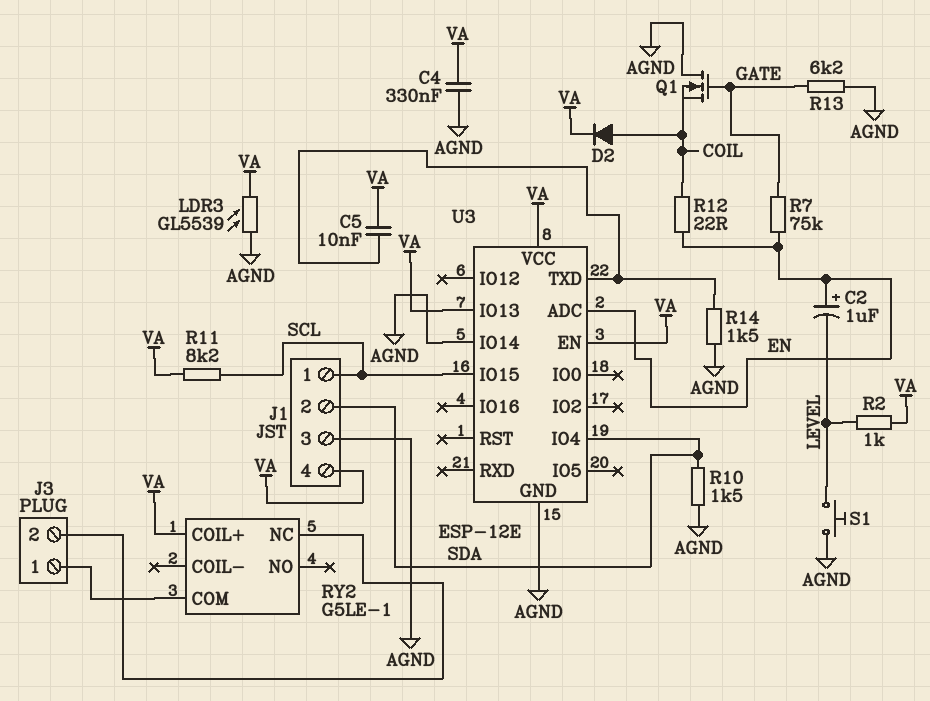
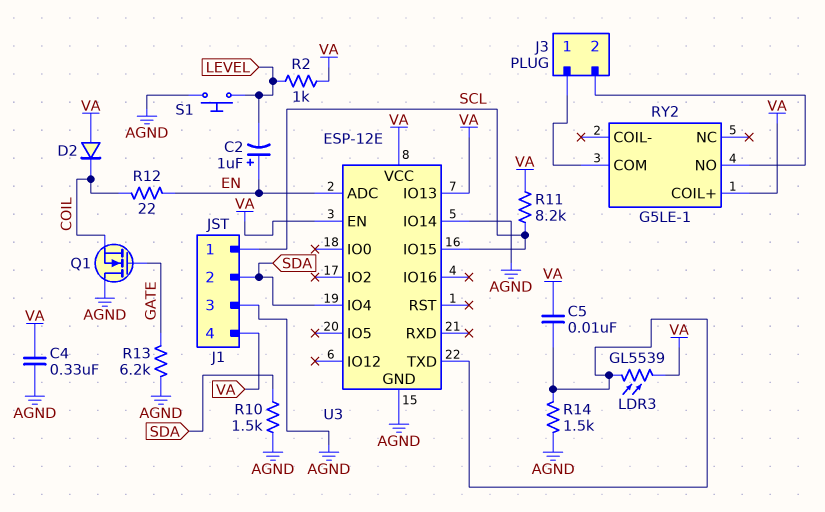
D2: diode (A COIL, K VA) -> diode (A VA, K COIL)
LDR3: GL5539 (AGND, VA) -> GL5539 (U3/TXD, VA)
R7: 75k (EN, GATE) -> none
RY2 pin NC: J3/2 -> none
RY2 pin NO: none -> J3/2

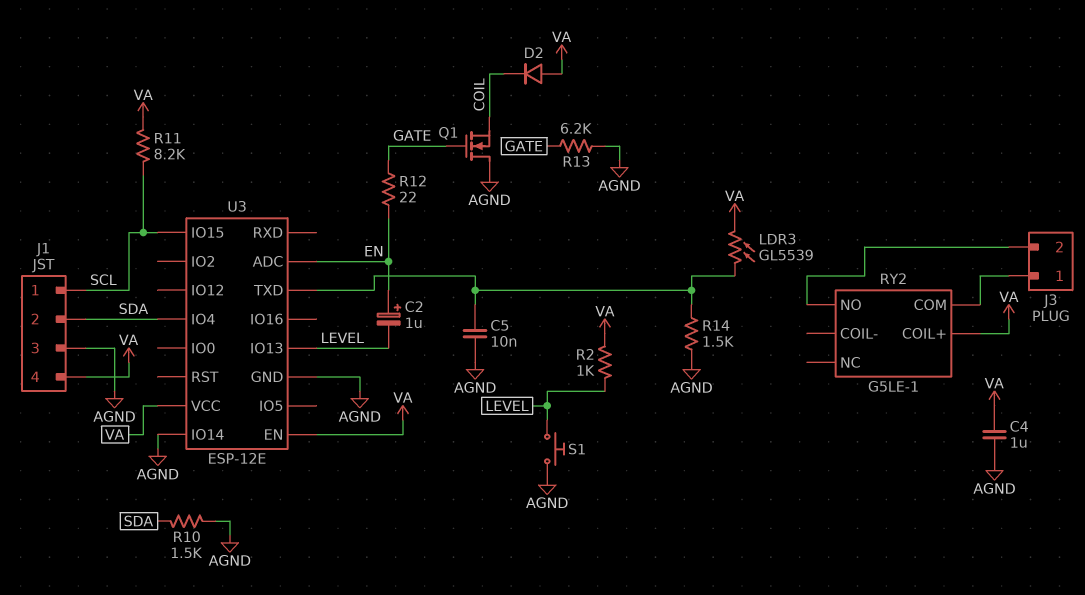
C4: 330nF (AGND, VA) -> 1uF (AGND, VA)
C5: 10nF (U3/TXD, VA) -> 10nF (AGND, U3/TXD)
R12: 22 (COIL, EN) -> 22 (EN, GATE)
U3 pin IO13: VA -> LEVEL

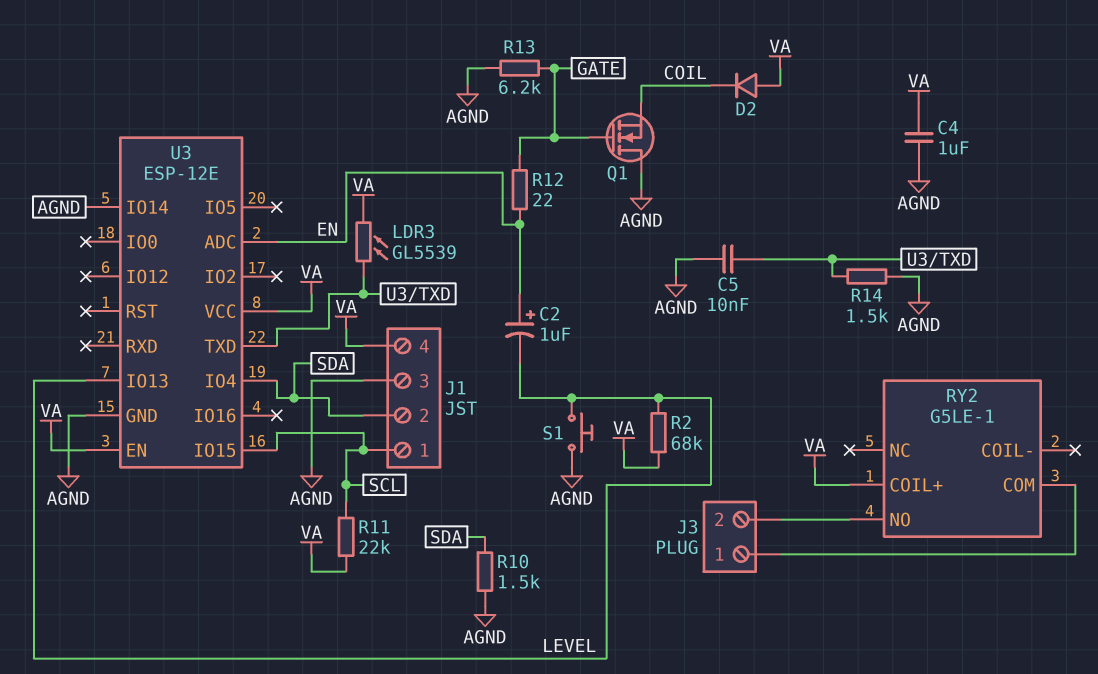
R2: 1k (LEVEL, VA) -> 68k (LEVEL, VA)
R11: 8.2k (SCL, VA) -> 22k (SCL, VA)

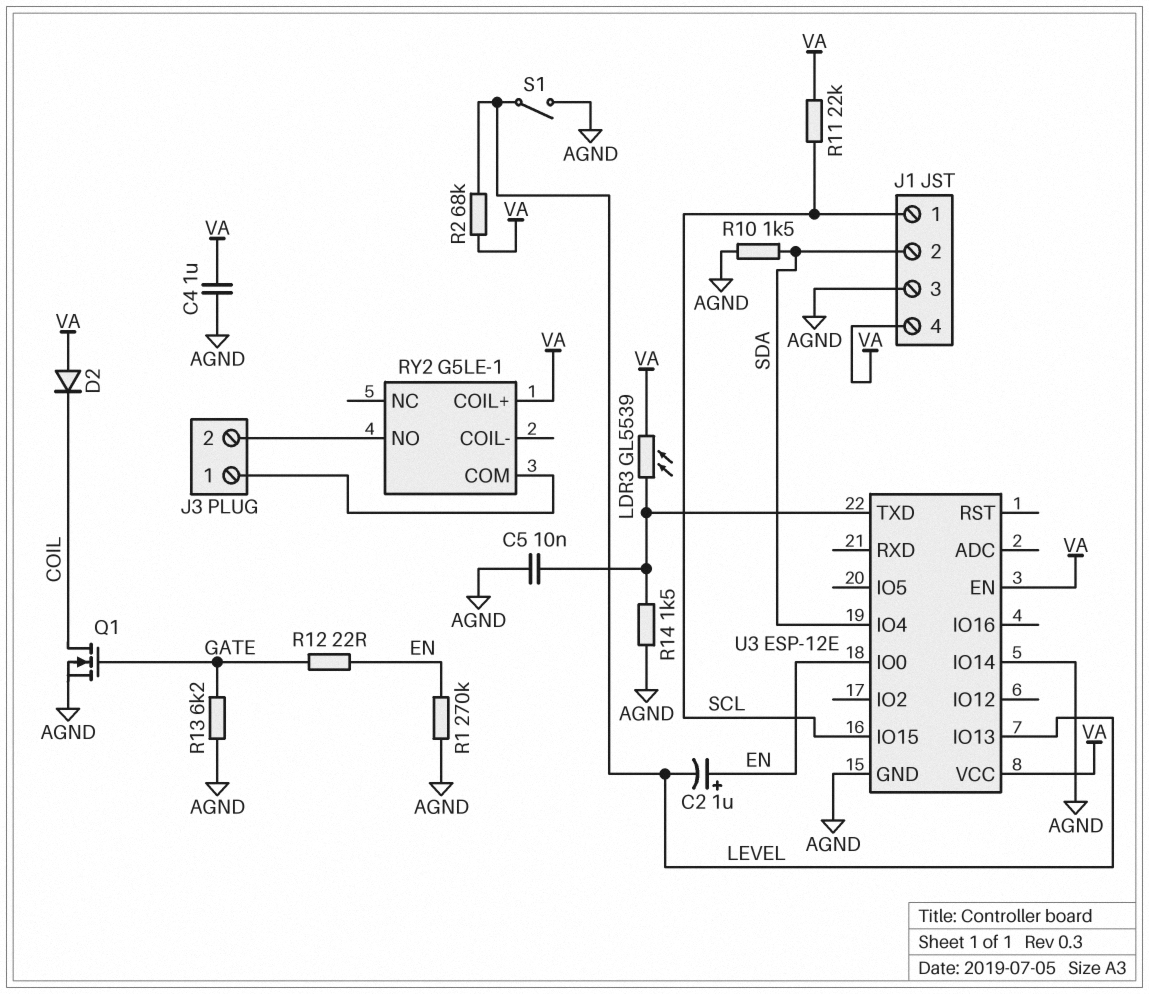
Q1: NMOS (G GATE, D AGND, S COIL) -> NMOS (G GATE, D COIL, S AGND)
R1: none -> 270k (AGND, EN)
S1: button (AGND, LEVEL) -> switch (AGND, LEVEL)
U3 pin ADC: EN -> none
U3 pin IO0: none -> EN

